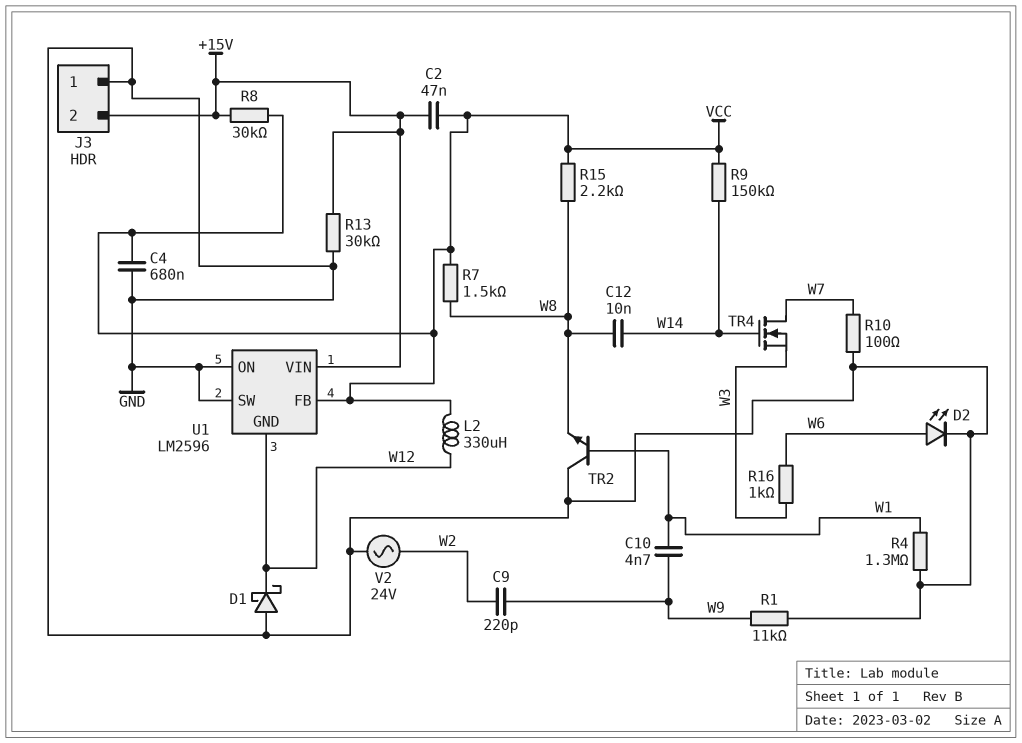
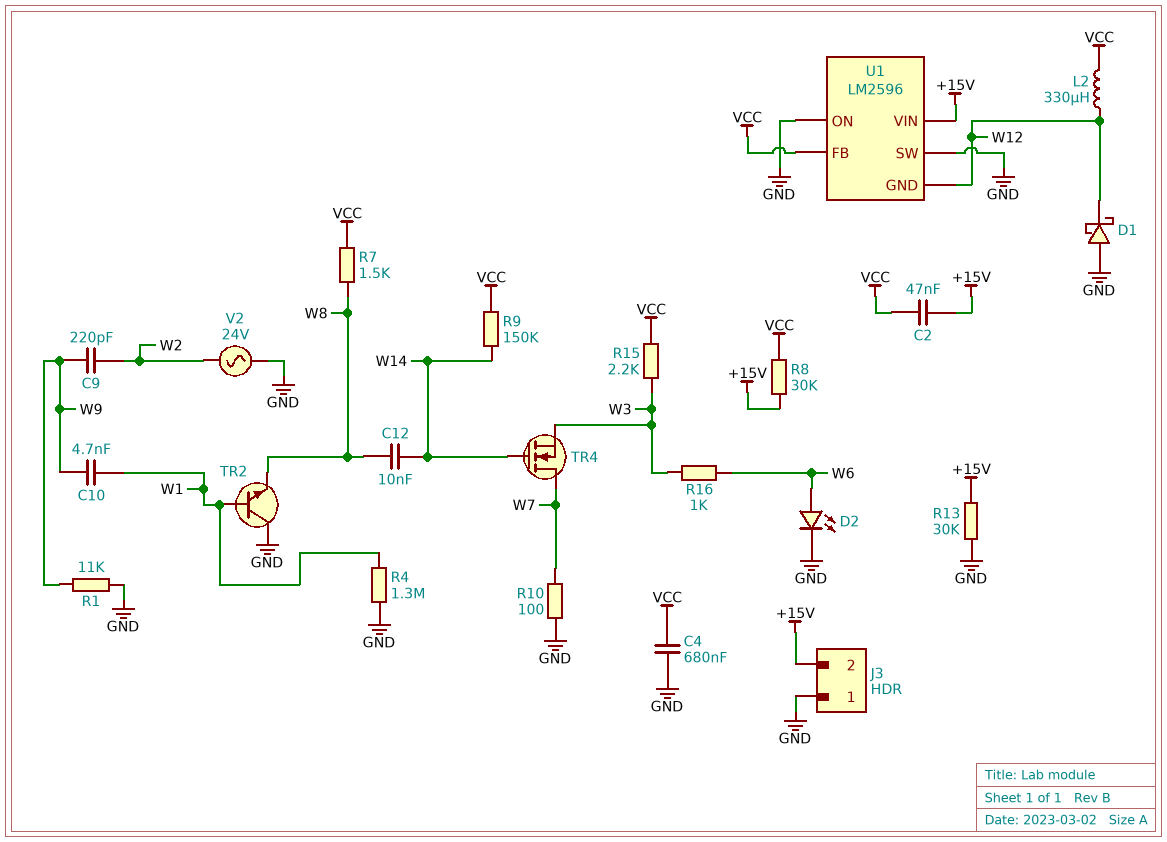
R15: 2.2k (VCC, W8) -> 2.2k (VCC, W3)

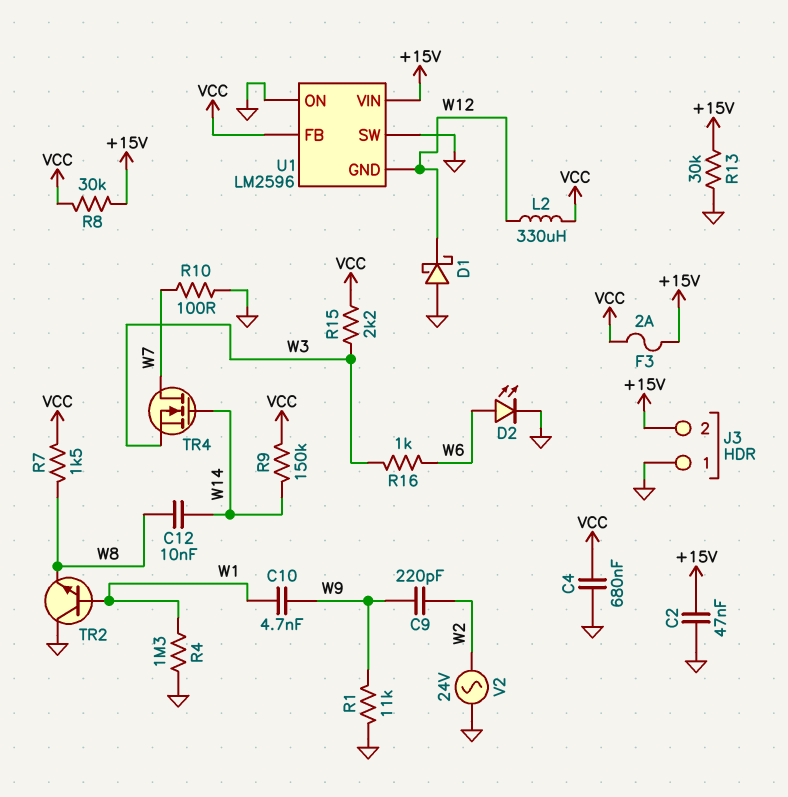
C2: 47nF (+15V, VCC) -> 47nF (+15V, GND)
F3: none -> 2A (+15V, VCC)

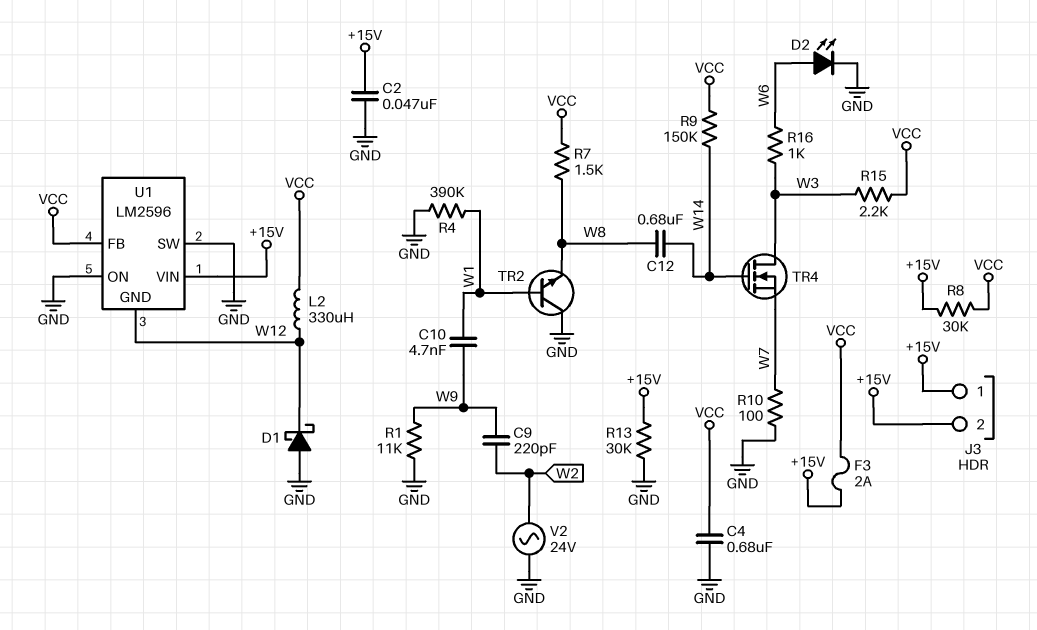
C12: 10nF (W8, W14) -> 680nF (W8, W14)
J3 pin 1: GND -> +15V
R4: 1.3M (GND, W1) -> 390k (GND, W1)
TR4: NMOS (G W14, D W7, S W3) -> NMOS (G W14, D W3, S W7)

